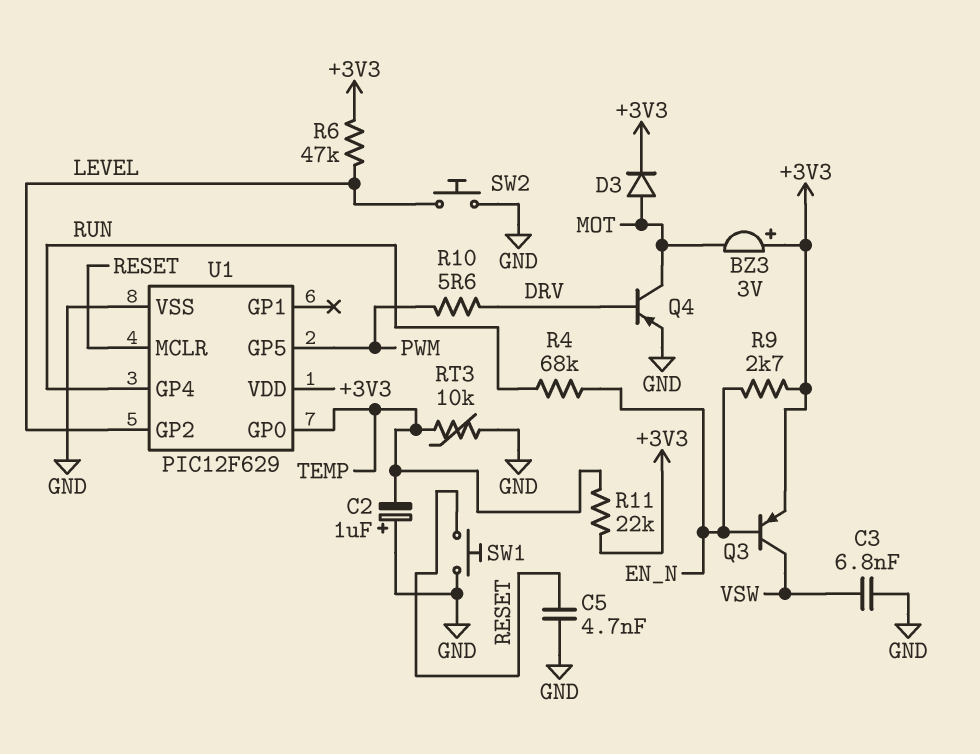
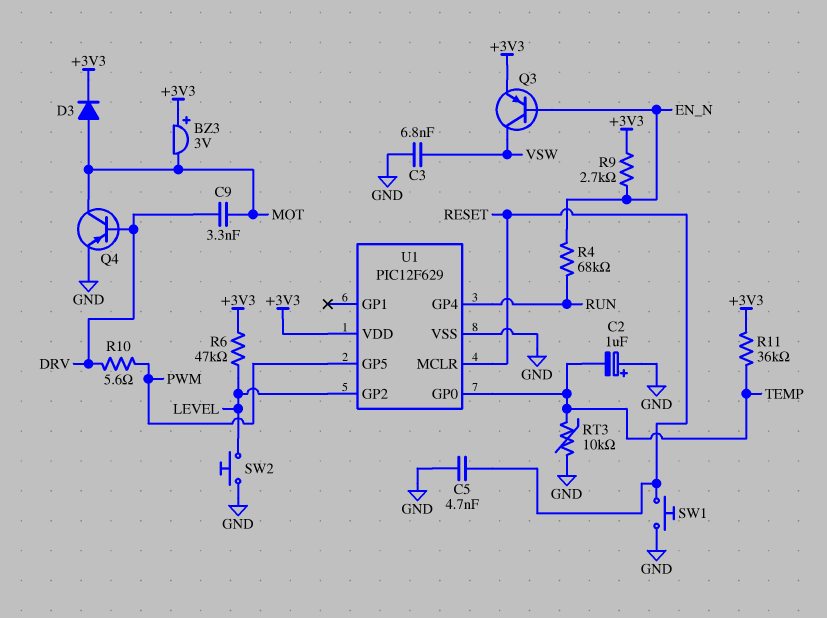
C9: none -> 3.3nF (DRV, MOT)
R11: 22k (+3V3, TEMP) -> 36k (+3V3, TEMP)

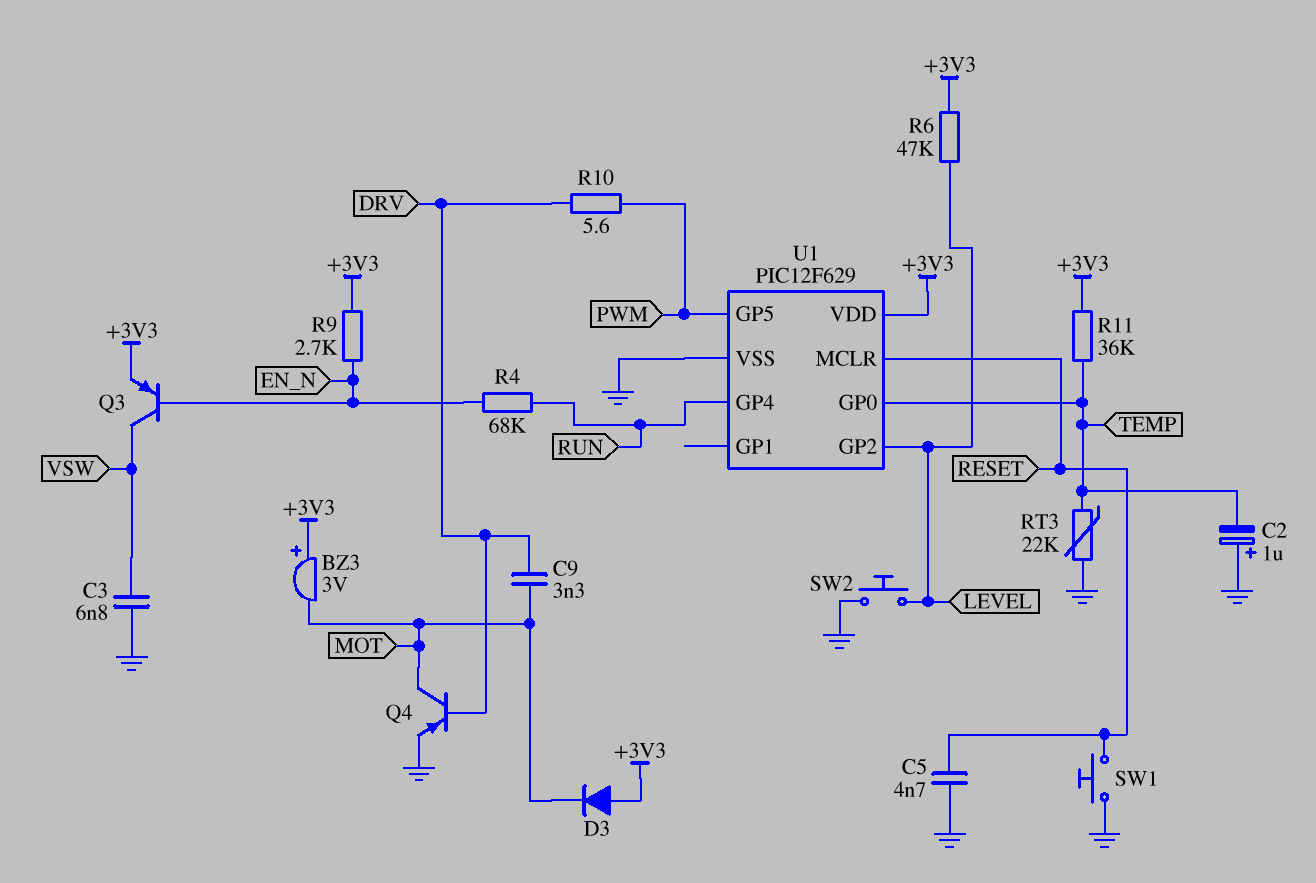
D3: diode (A MOT, K +3V3) -> diode (A +3V3, K MOT)
RT3: 10k (GND, TEMP) -> 22k (GND, TEMP)

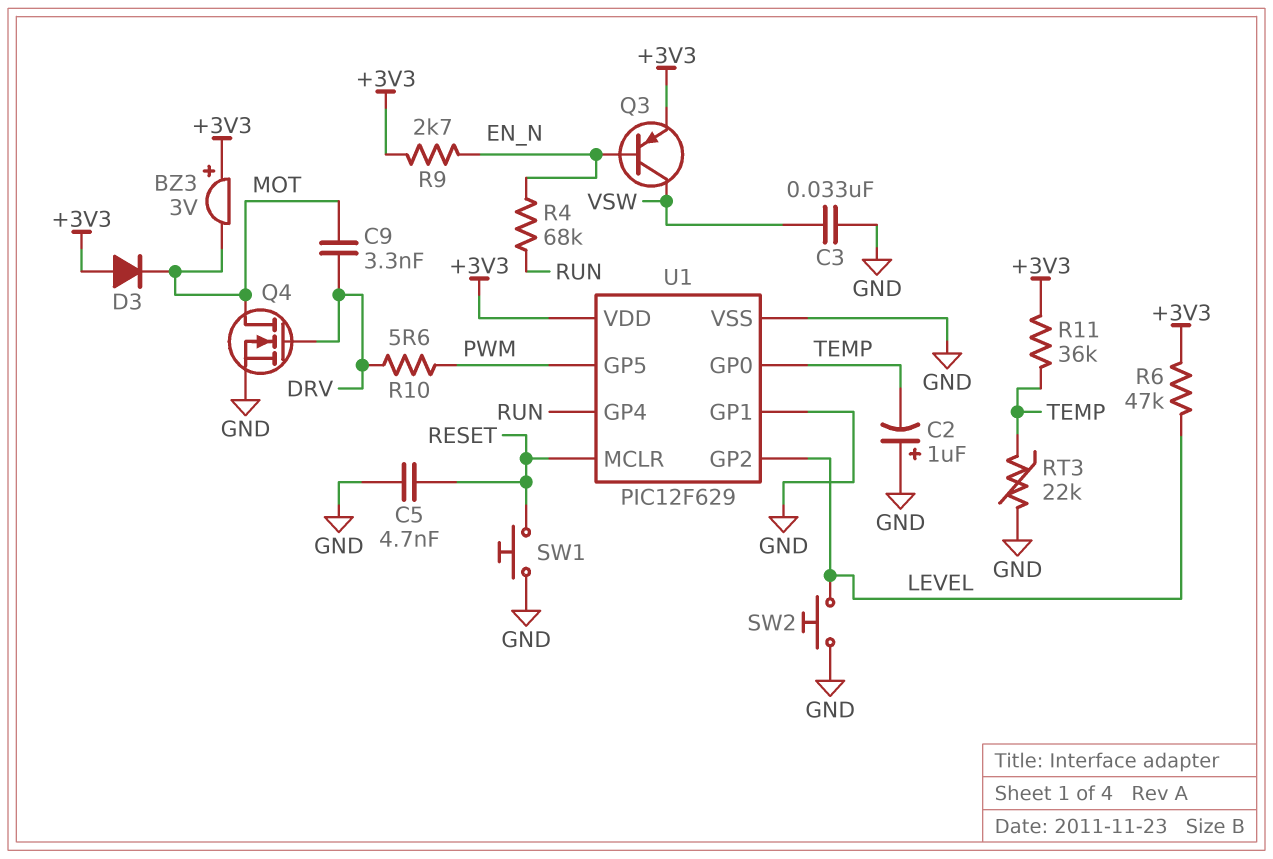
C3: 6.8nF (GND, VSW) -> 33nF (GND, VSW)
Q4: PNP (B DRV, C MOT, E GND) -> NMOS (G DRV, D MOT, S GND)
U1 pin GP1: none -> GND

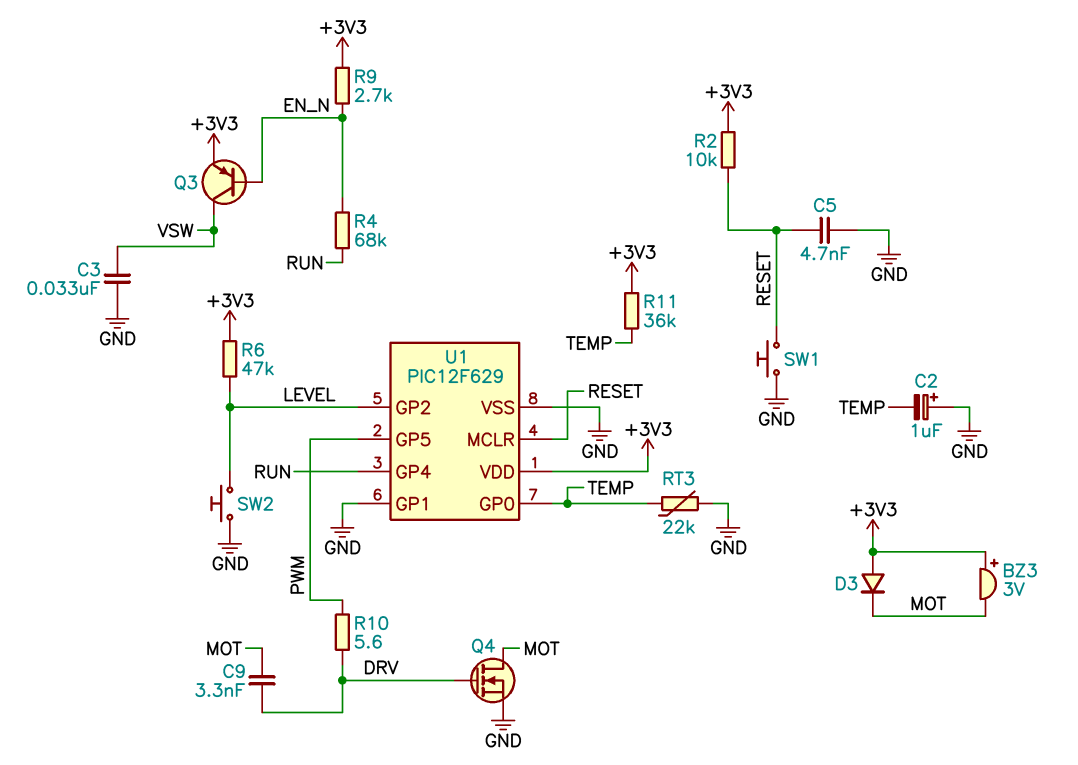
R2: none -> 10k (+3V3, RESET)

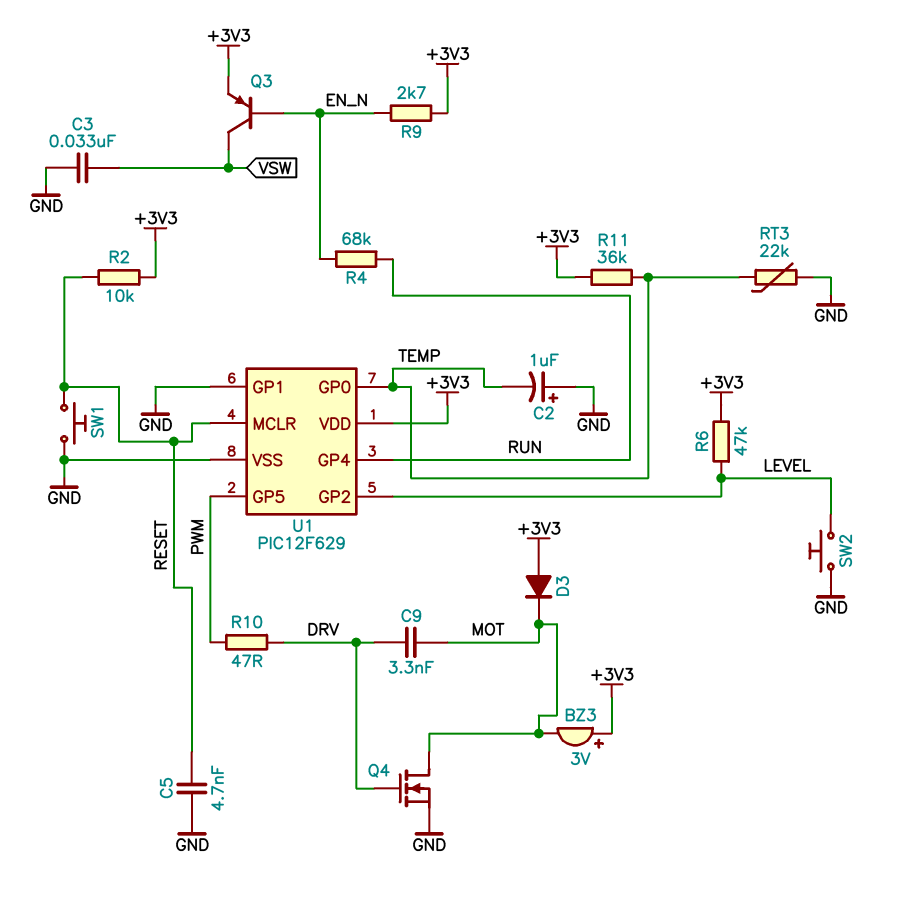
R10: 5.6 (DRV, PWM) -> 47 (DRV, PWM)

